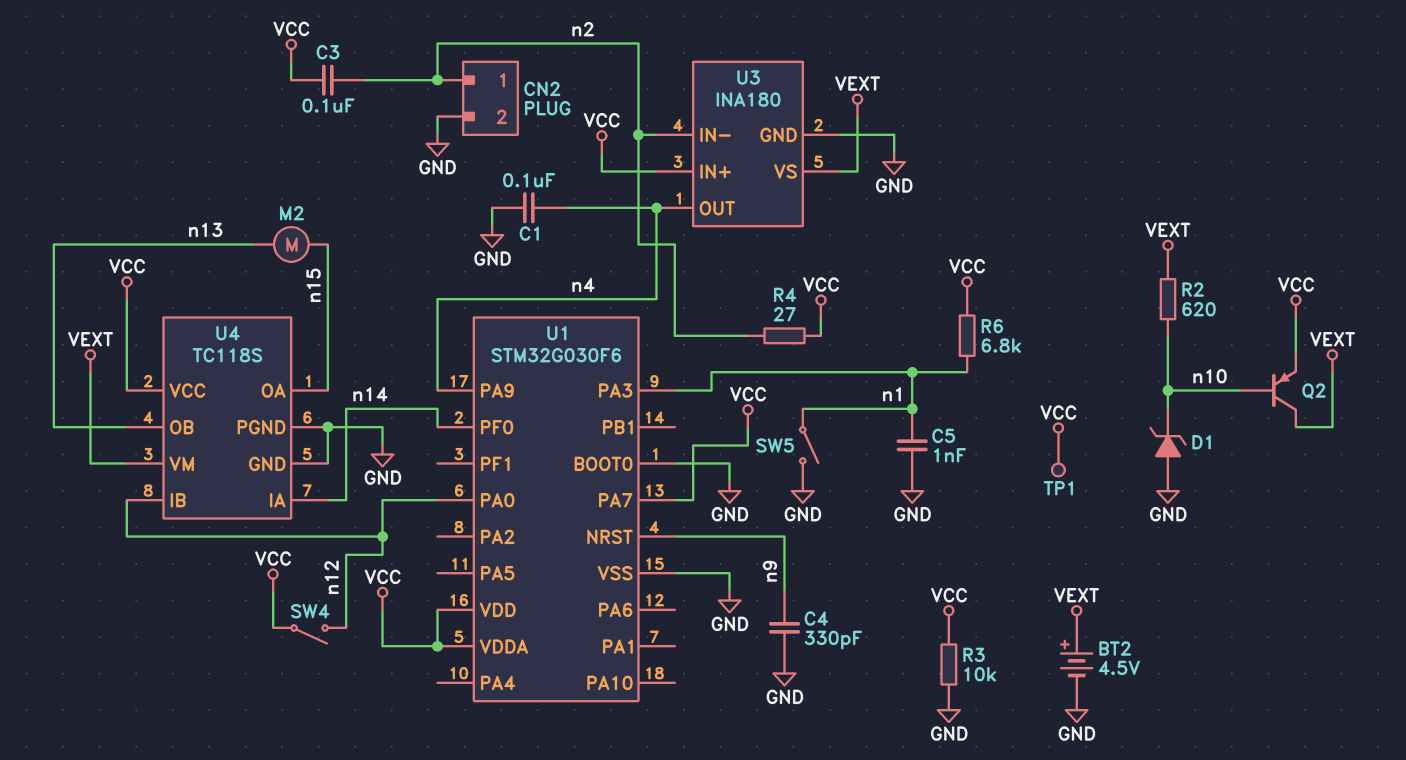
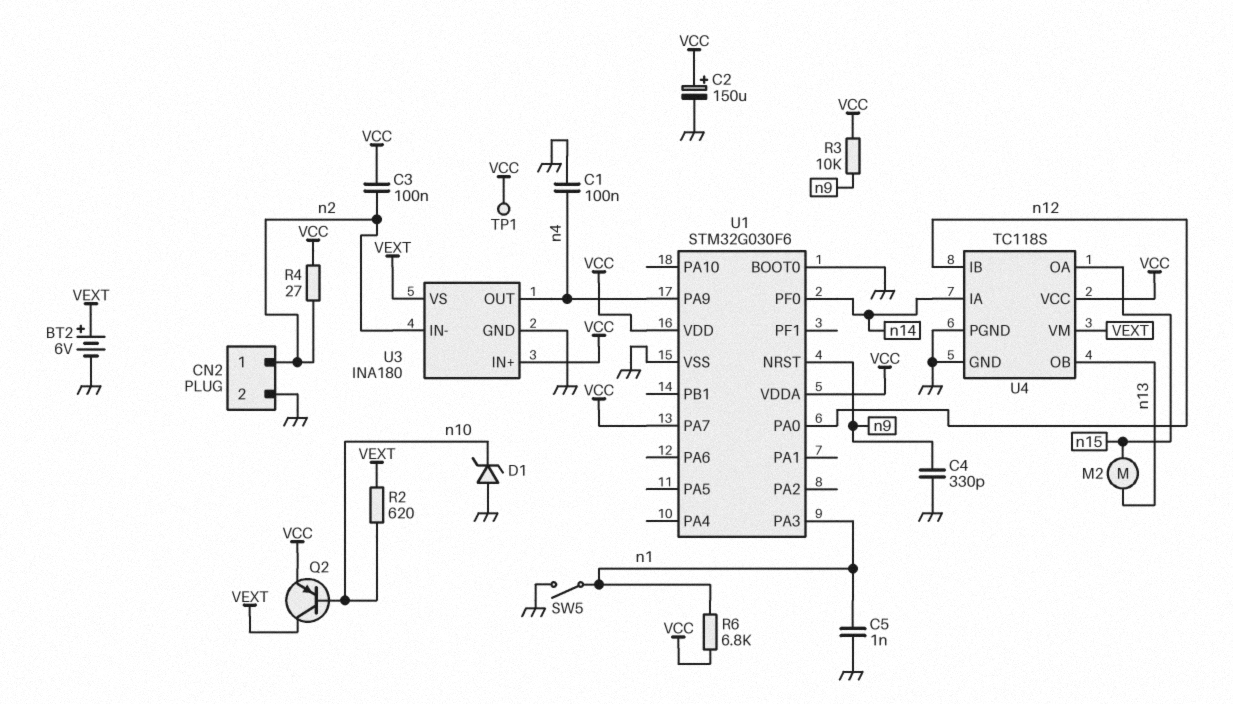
BT2: 4.5V (plus VEXT, minus GND) -> 6V (plus VEXT, minus GND)
C2: none -> 150uF (plus VCC, minus GND)
R3: 10k (GND, VCC) -> 10k (VCC, n9)
SW4: switch (VCC, n12) -> none

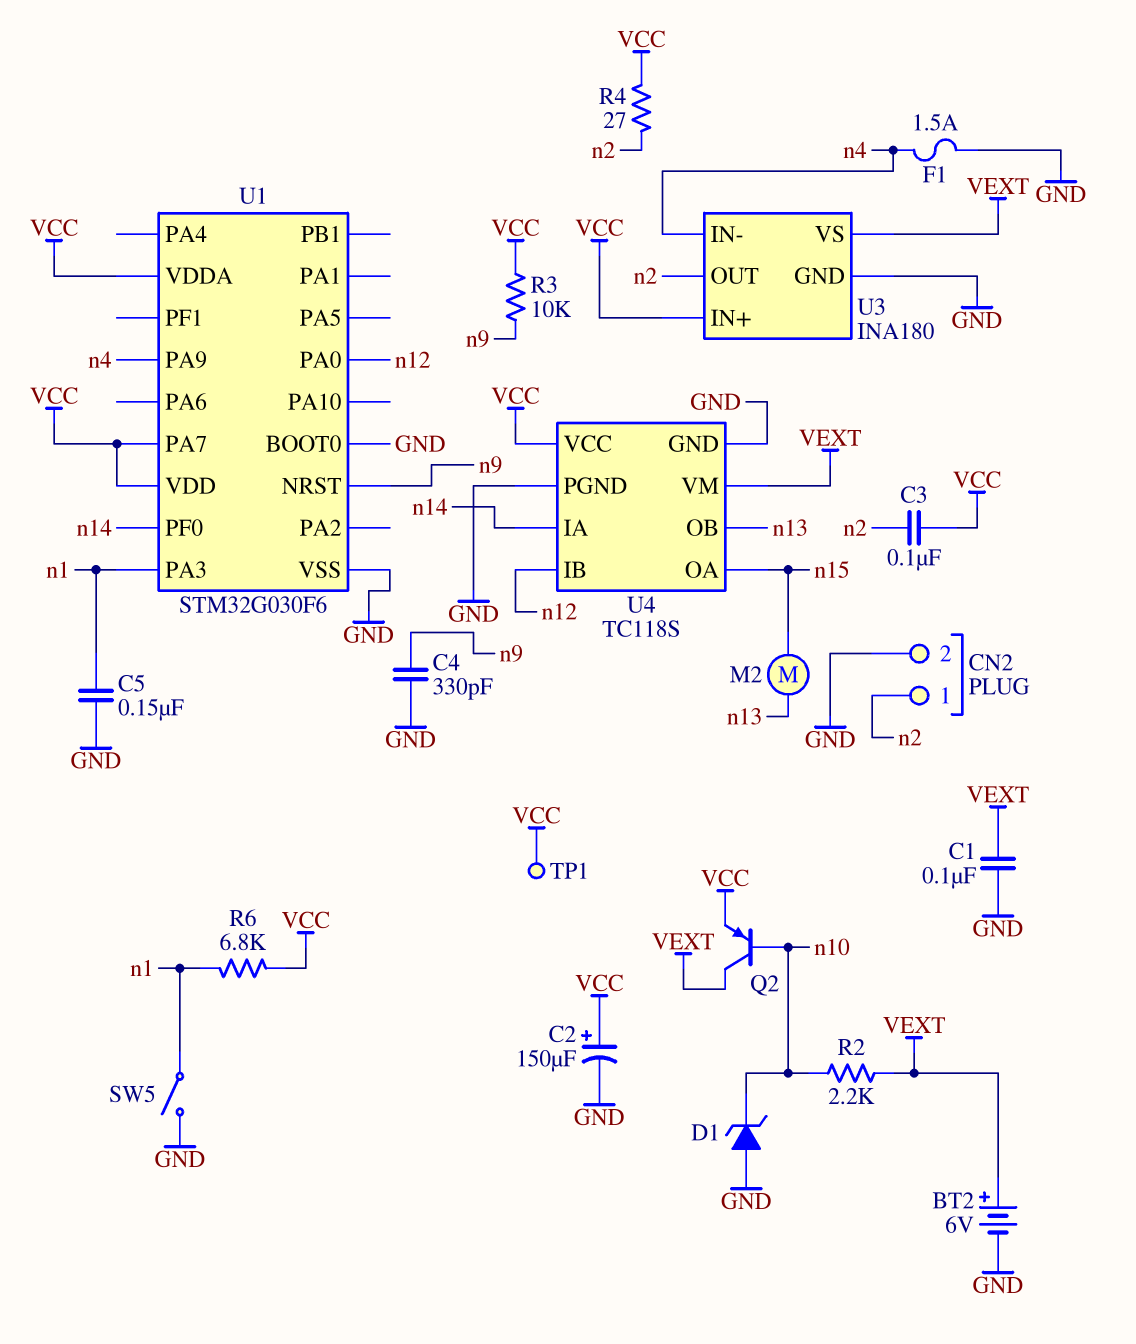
C1: 100nF (GND, n4) -> 100nF (GND, VEXT)
C5: 1nF (GND, n1) -> 150nF (GND, n1)
F1: none -> 1.5A (GND, n4)
R2: 620 (VEXT, n10) -> 2.2k (VEXT, n10)
U3 pin IN-: n2 -> n4
U3 pin OUT: n4 -> n2

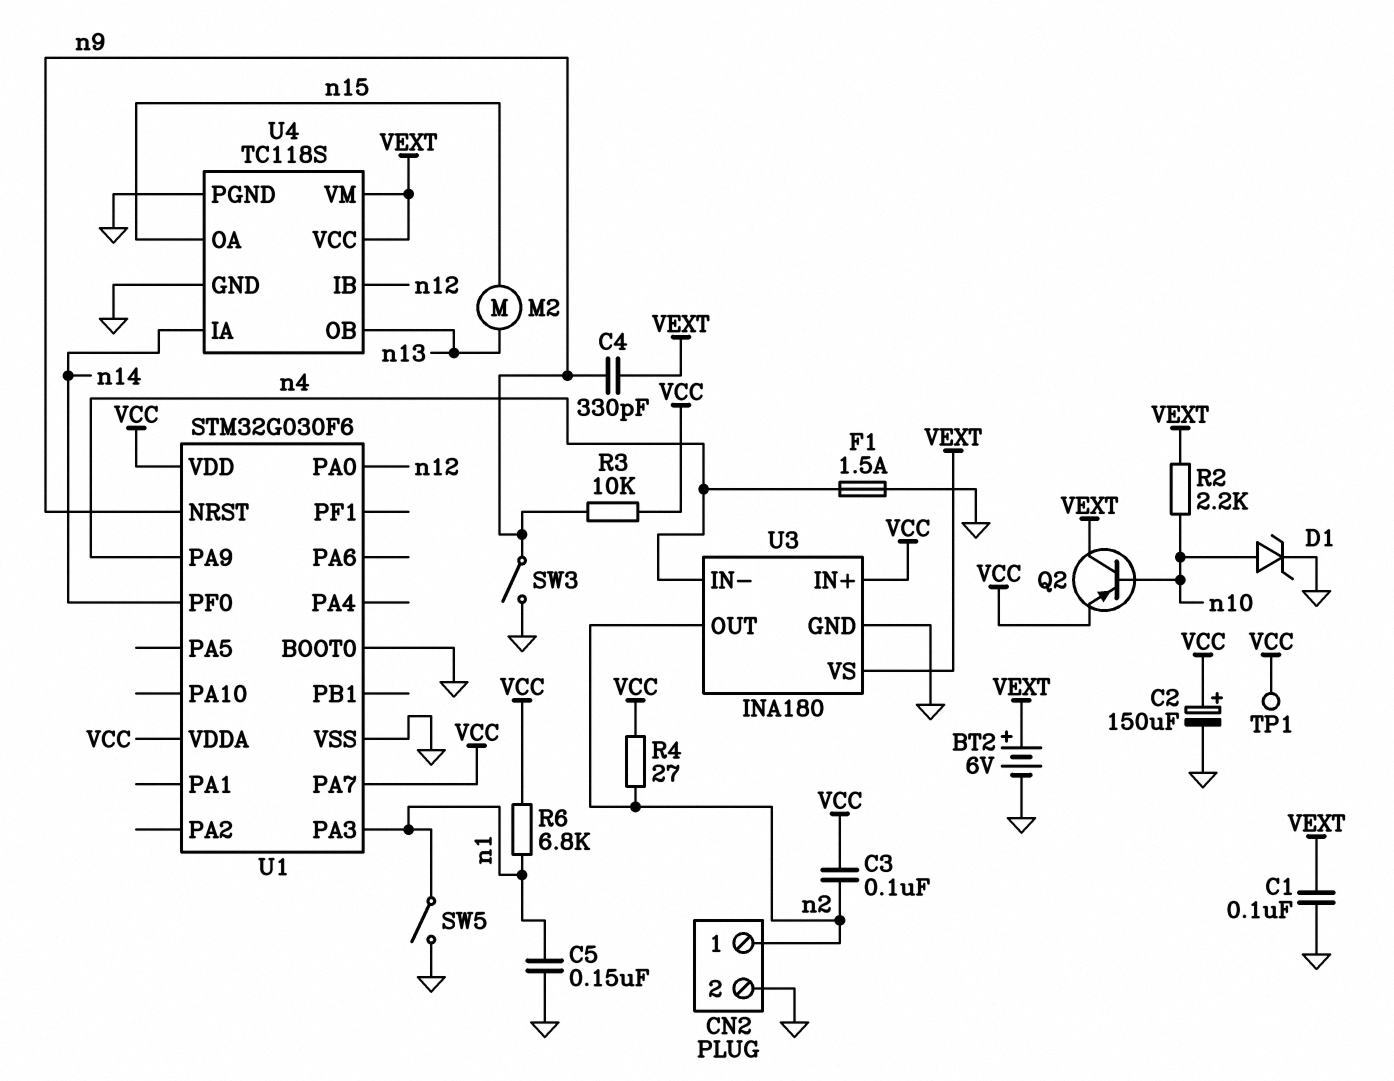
C4: 330pF (GND, n9) -> 330pF (VEXT, n9)
D1: zener (A GND, K n10) -> zener (A n10, K GND)
SW3: none -> switch (GND, n9)
U4 pin VCC: VCC -> VEXT

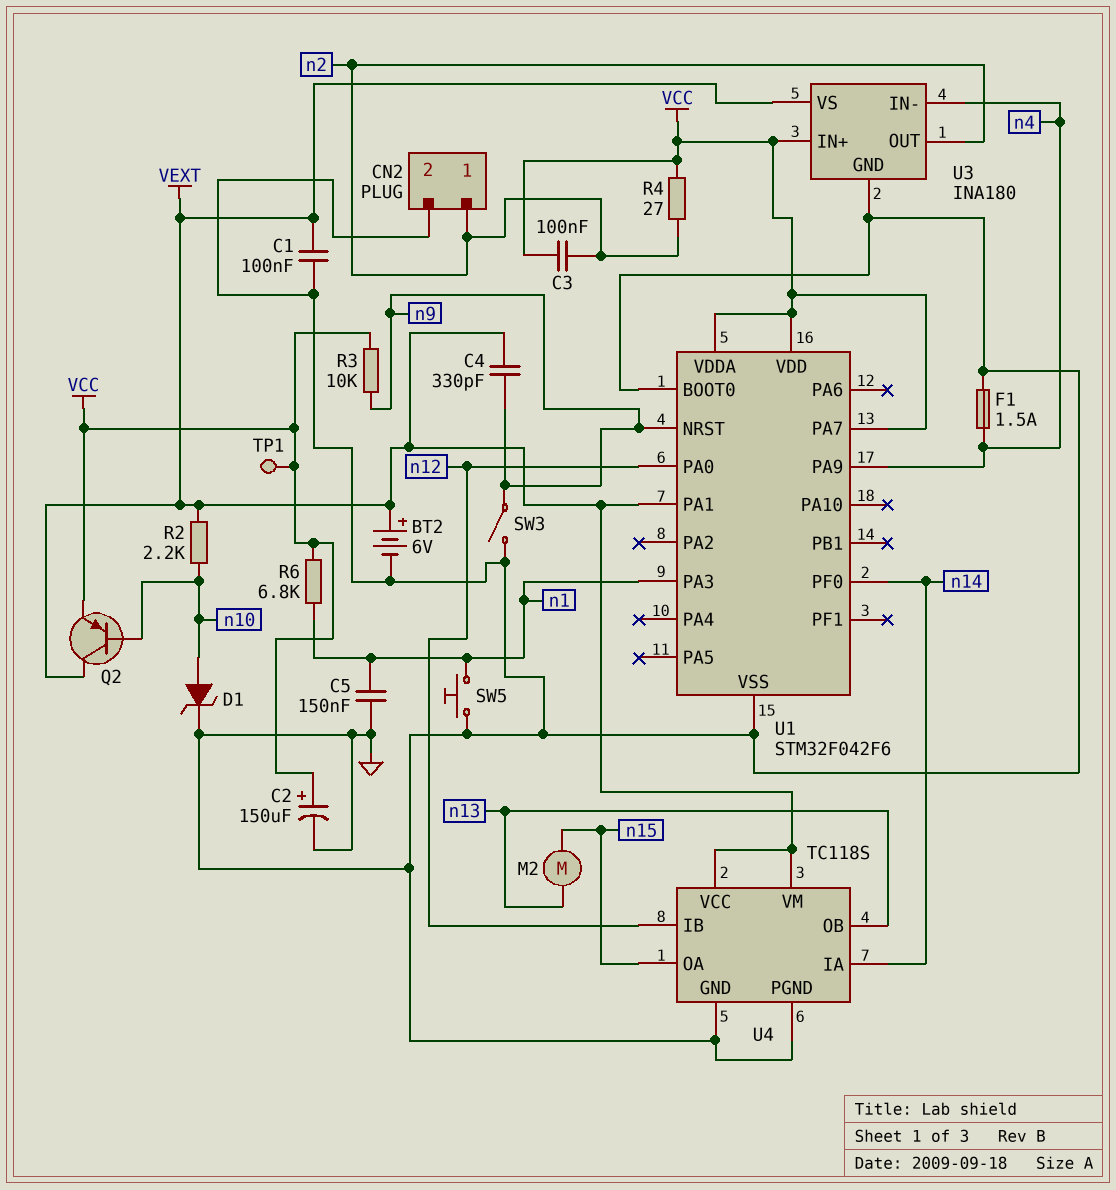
SW5: switch (GND, n1) -> button (GND, n1)
U1: STM32G030F6 -> STM32F042F6
U1 pin PA1: none -> VEXT

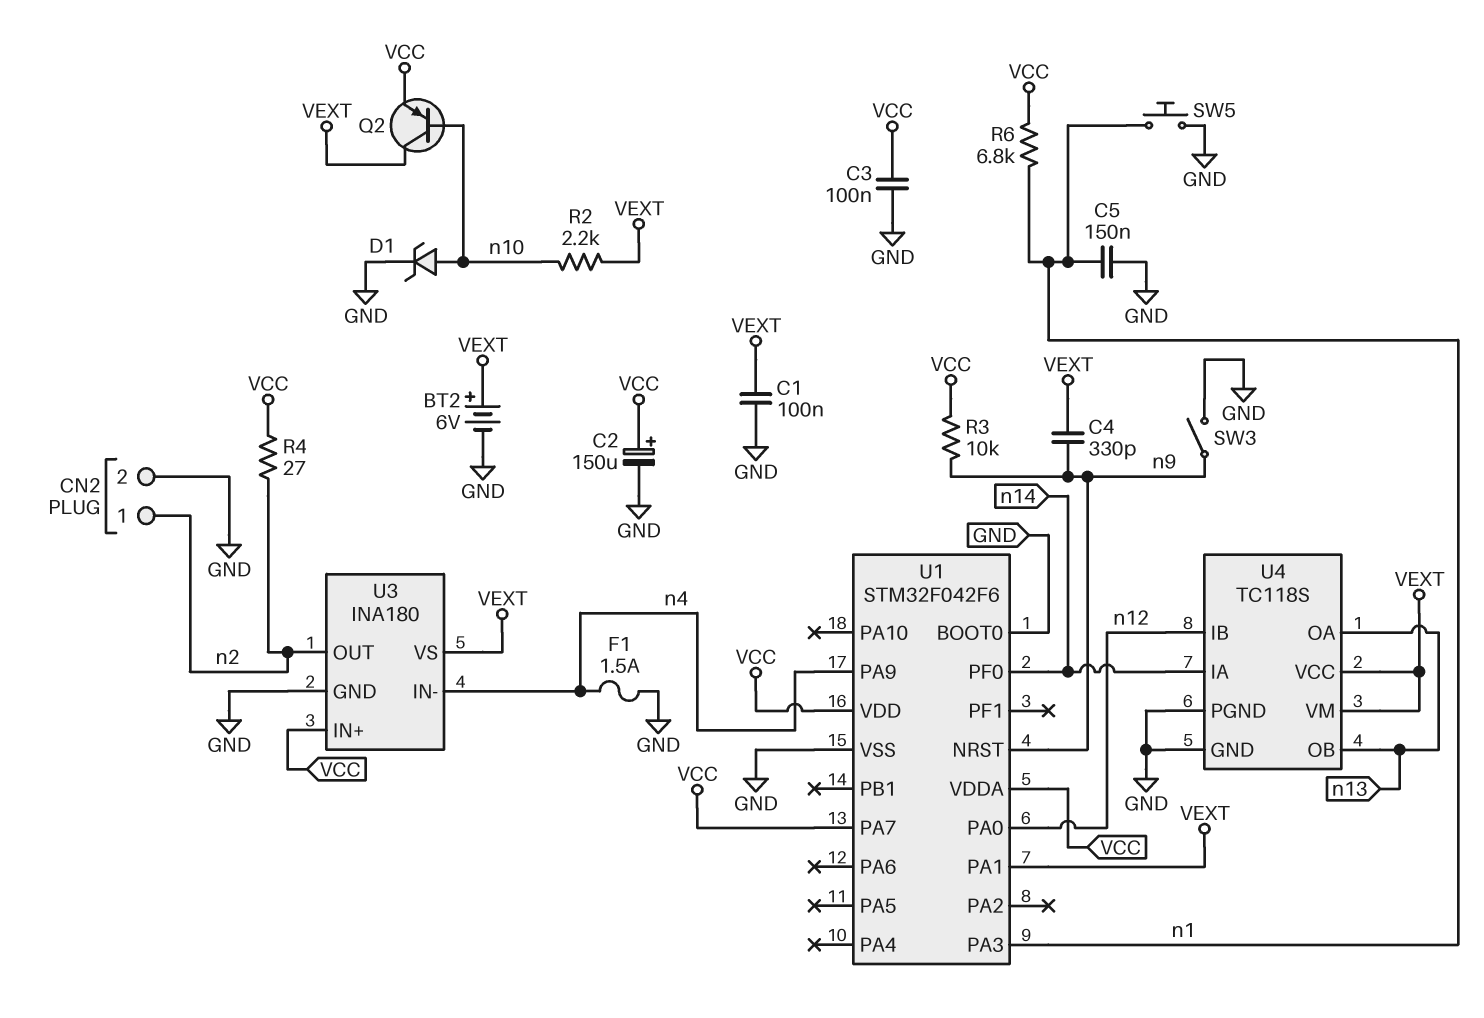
C3: 100nF (VCC, n2) -> 100nF (GND, VCC)
M2: motor (n13, n15) -> none
TP1: test point (VCC) -> none
U4 pin OA: n15 -> n13

